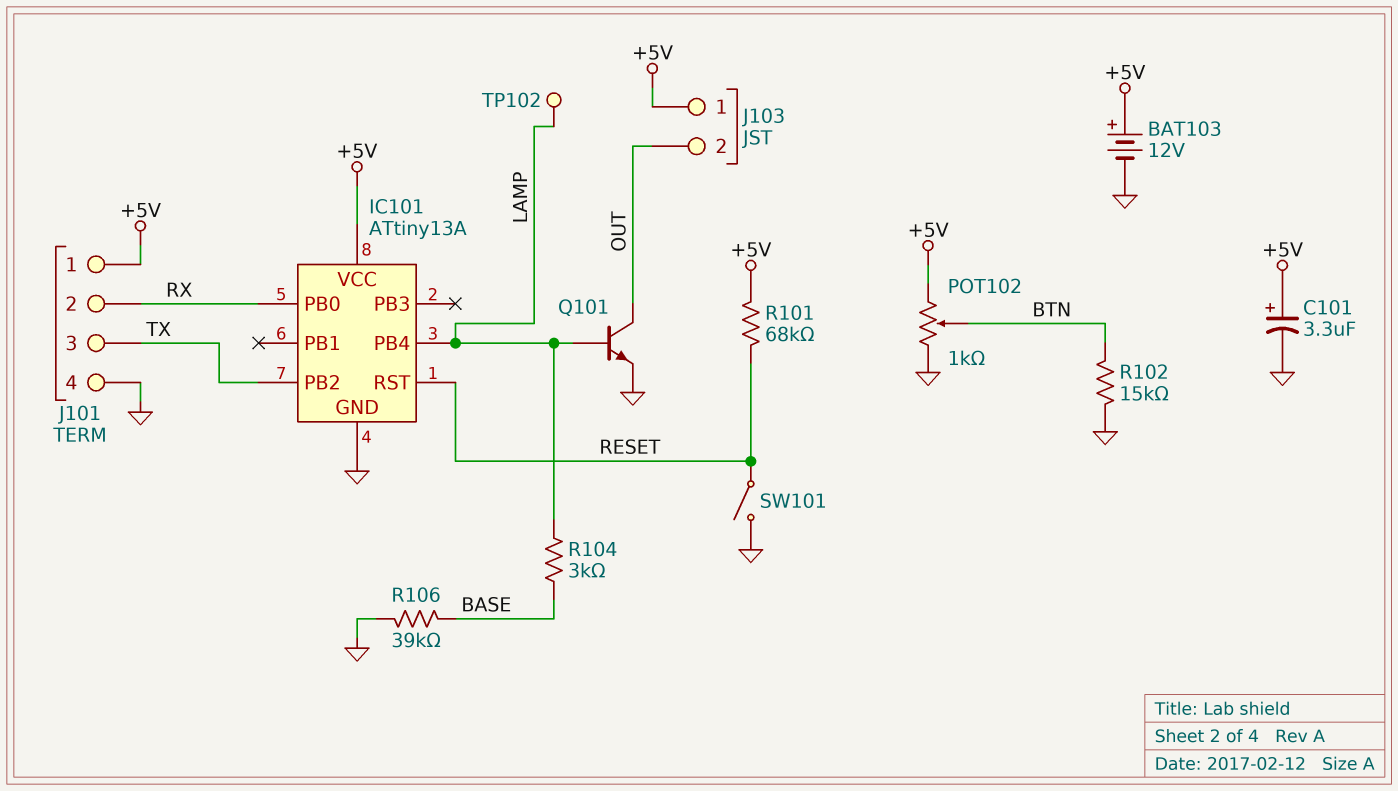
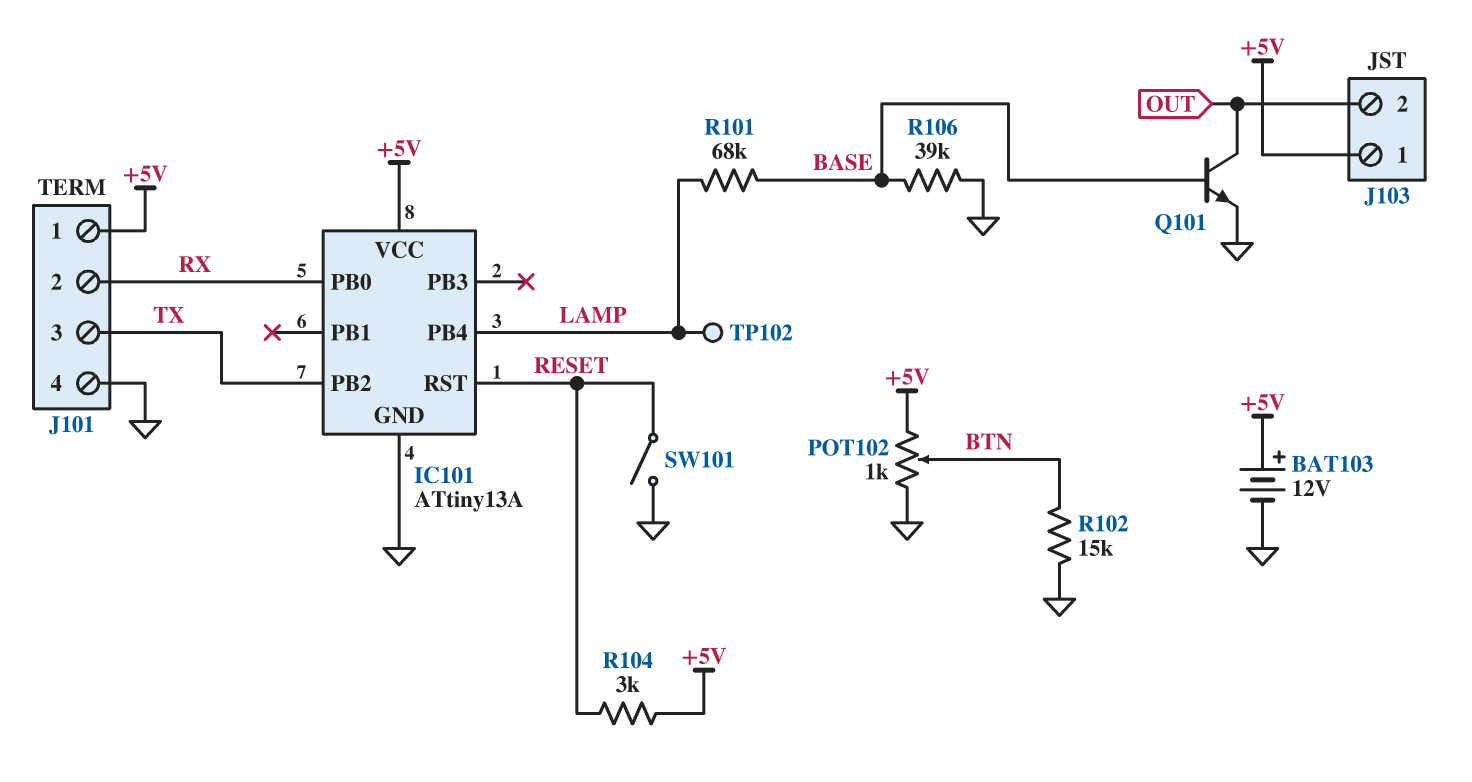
C101: 3.3uF (plus +5V, minus GND) -> none
Q101: NPN (B LAMP, C OUT, E GND) -> NPN (B BASE, C OUT, E GND)
R101: 68k (+5V, RESET) -> 68k (BASE, LAMP)
R104: 3k (BASE, LAMP) -> 3k (+5V, RESET)

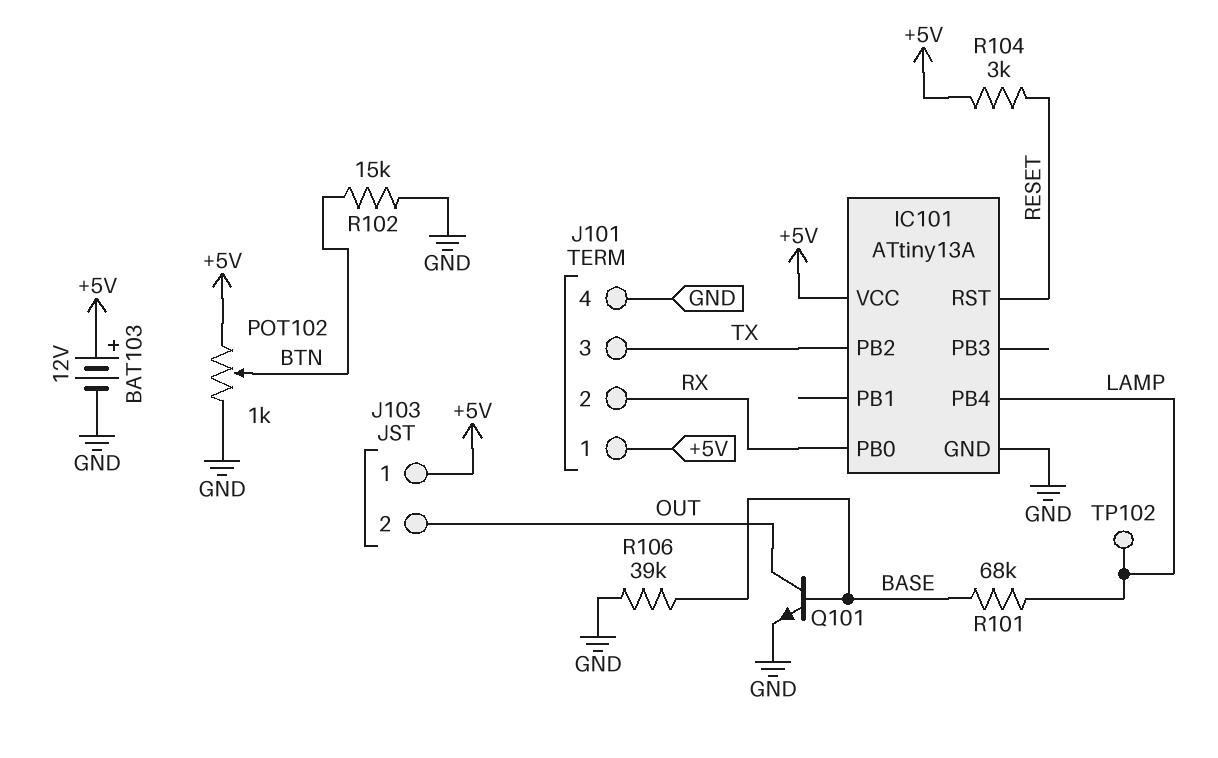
SW101: switch (GND, RESET) -> none

